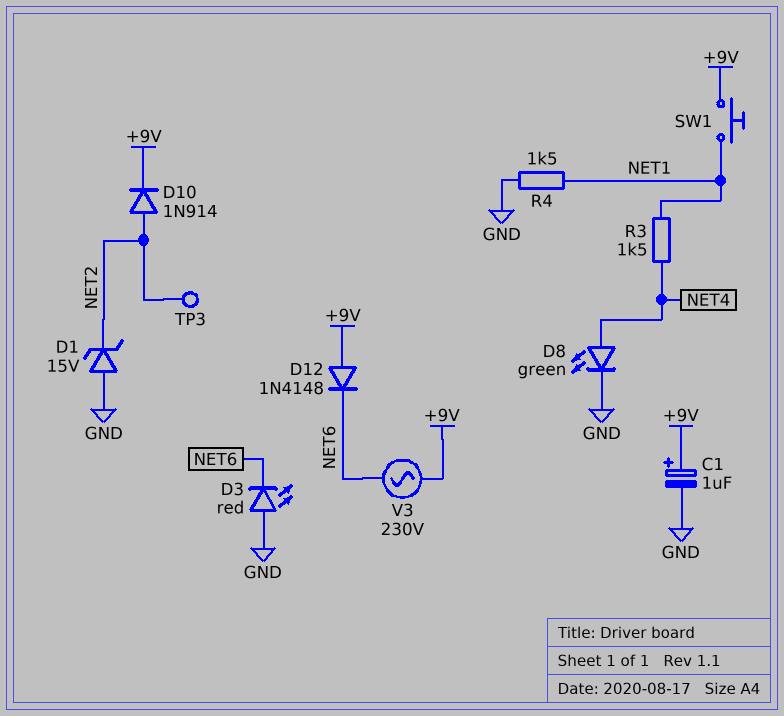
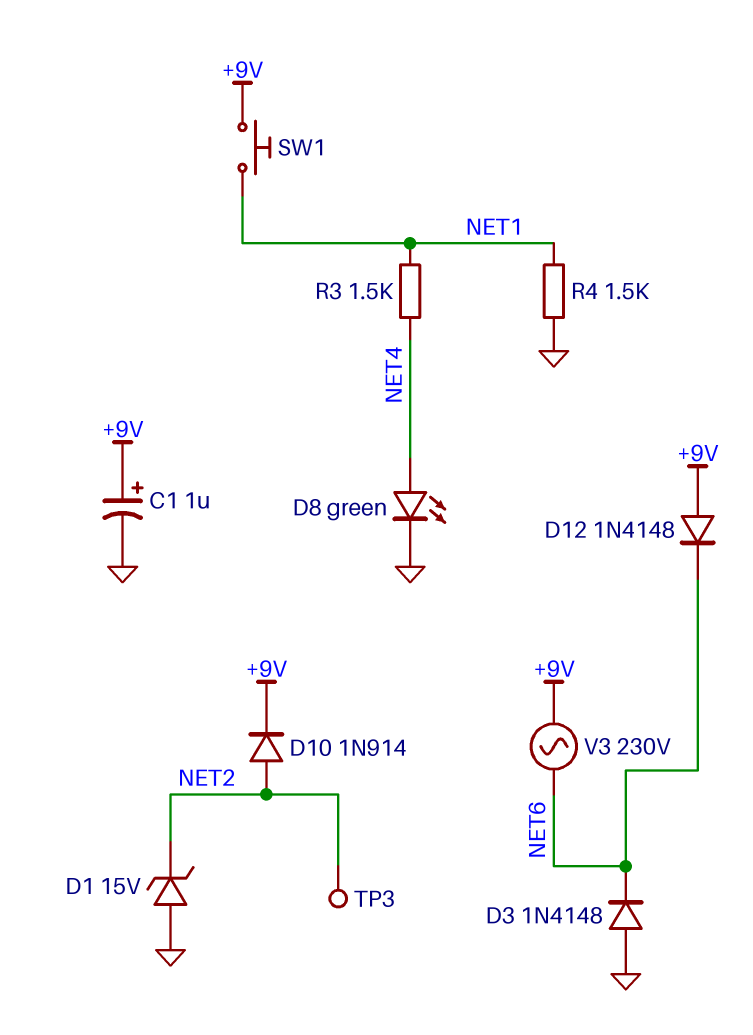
D3: LED red (A GND, K NET6) -> diode 1N4148 (A GND, K NET6)

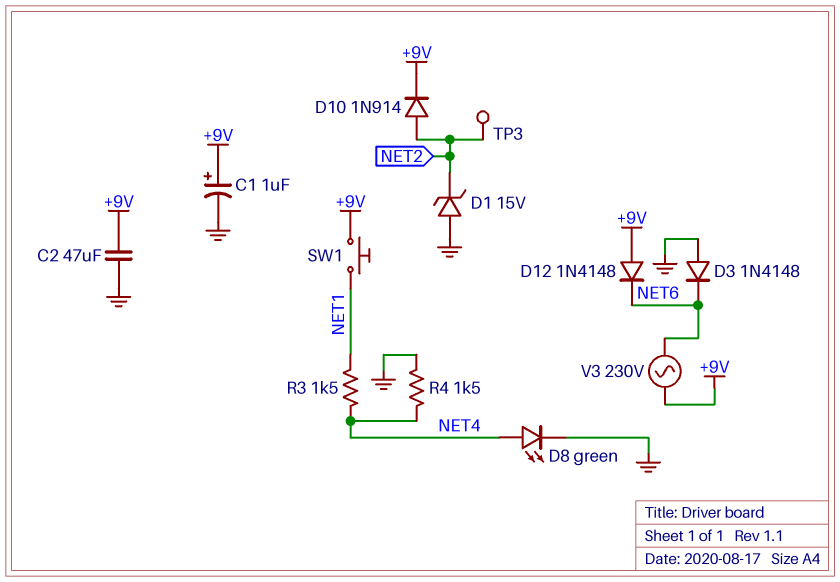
C2: none -> 47uF (+9V, GND)
R4: 1.5k (GND, NET1) -> 1.5k (GND, NET4)

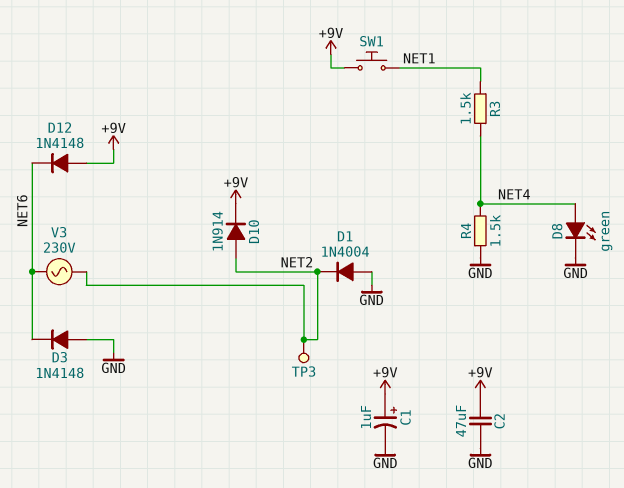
D1: zener 15V (A GND, K NET2) -> diode 1N4004 (A GND, K NET2)
V3: AC 230V (+9V, NET6) -> AC 230V (NET2, NET6)

